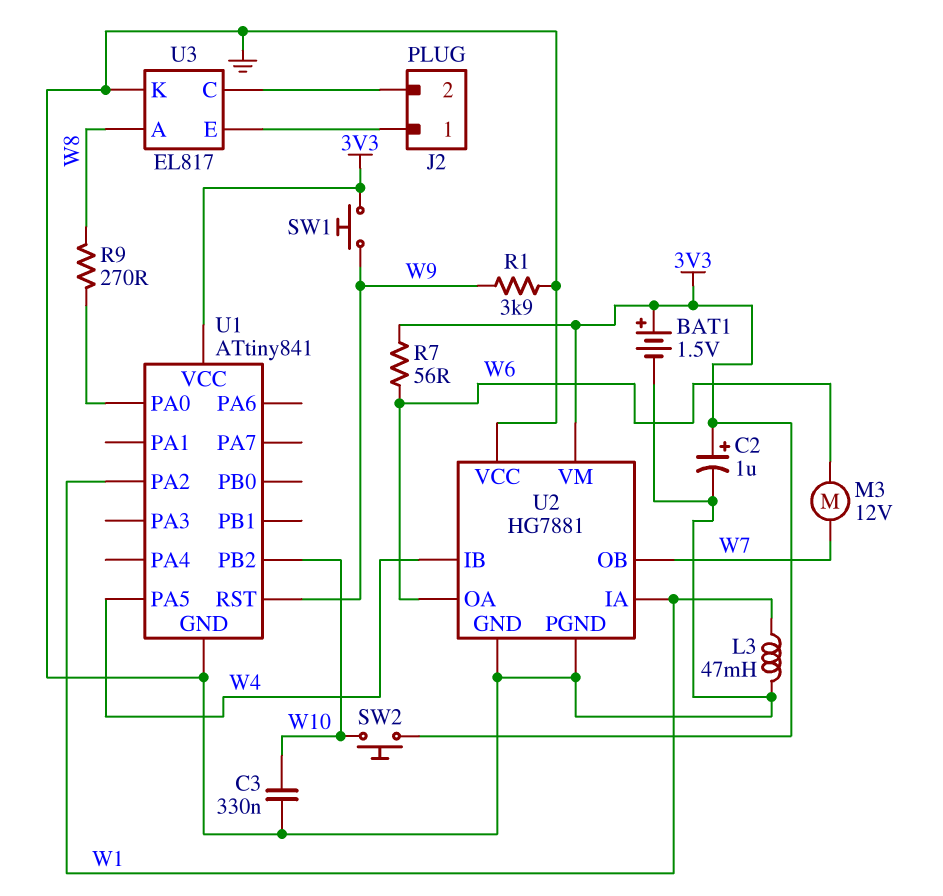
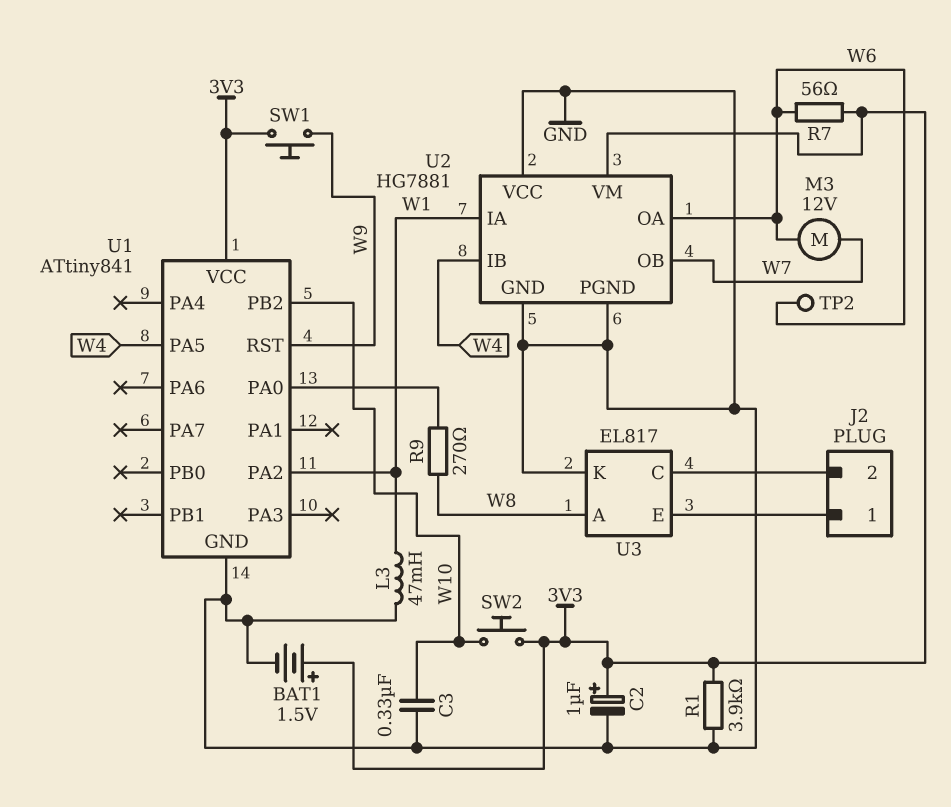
R1: 3.9k (GND, W9) -> 3.9k (3V3, GND)
TP2: none -> test point (W6)

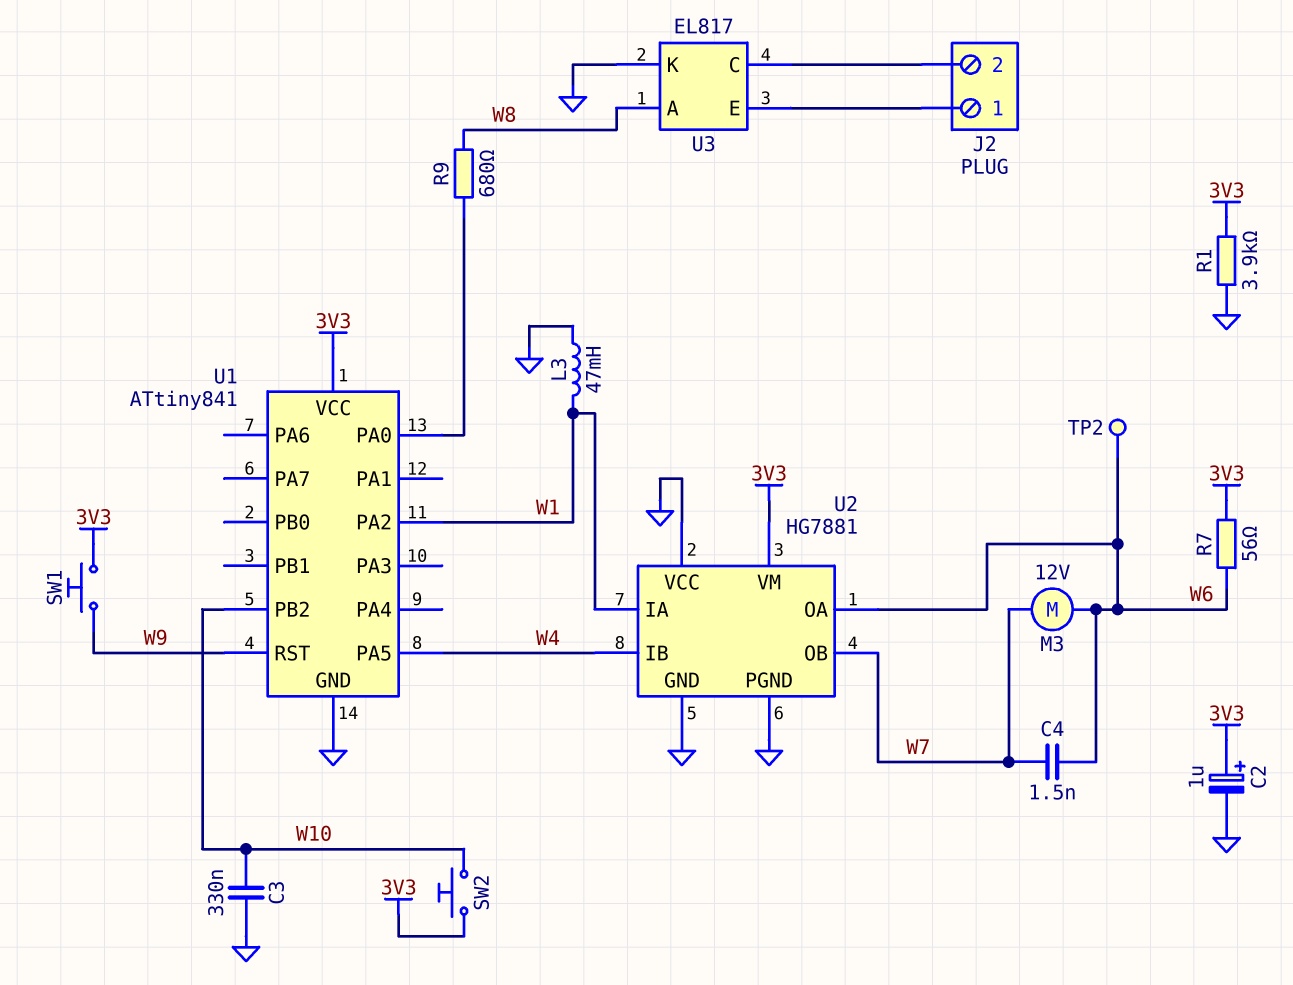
BAT1: 1.5V (plus 3V3, minus GND) -> none
C4: none -> 1.5nF (W6, W7)
R9: 270 (U1/PA0, W8) -> 680 (U1/PA0, W8)

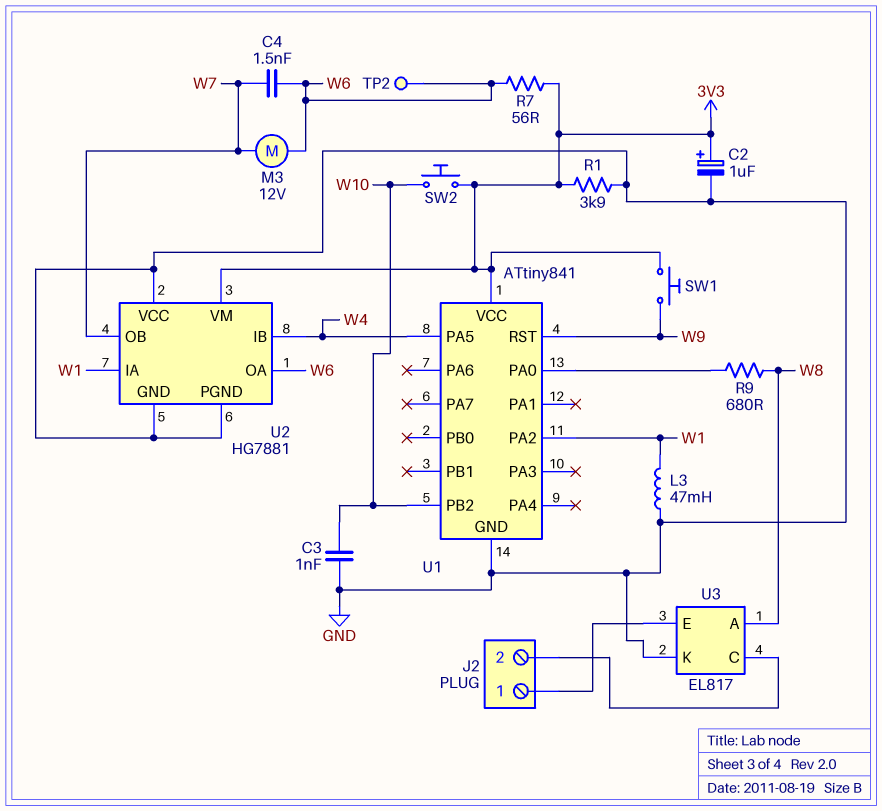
C3: 330nF (GND, W10) -> 1nF (GND, W10)

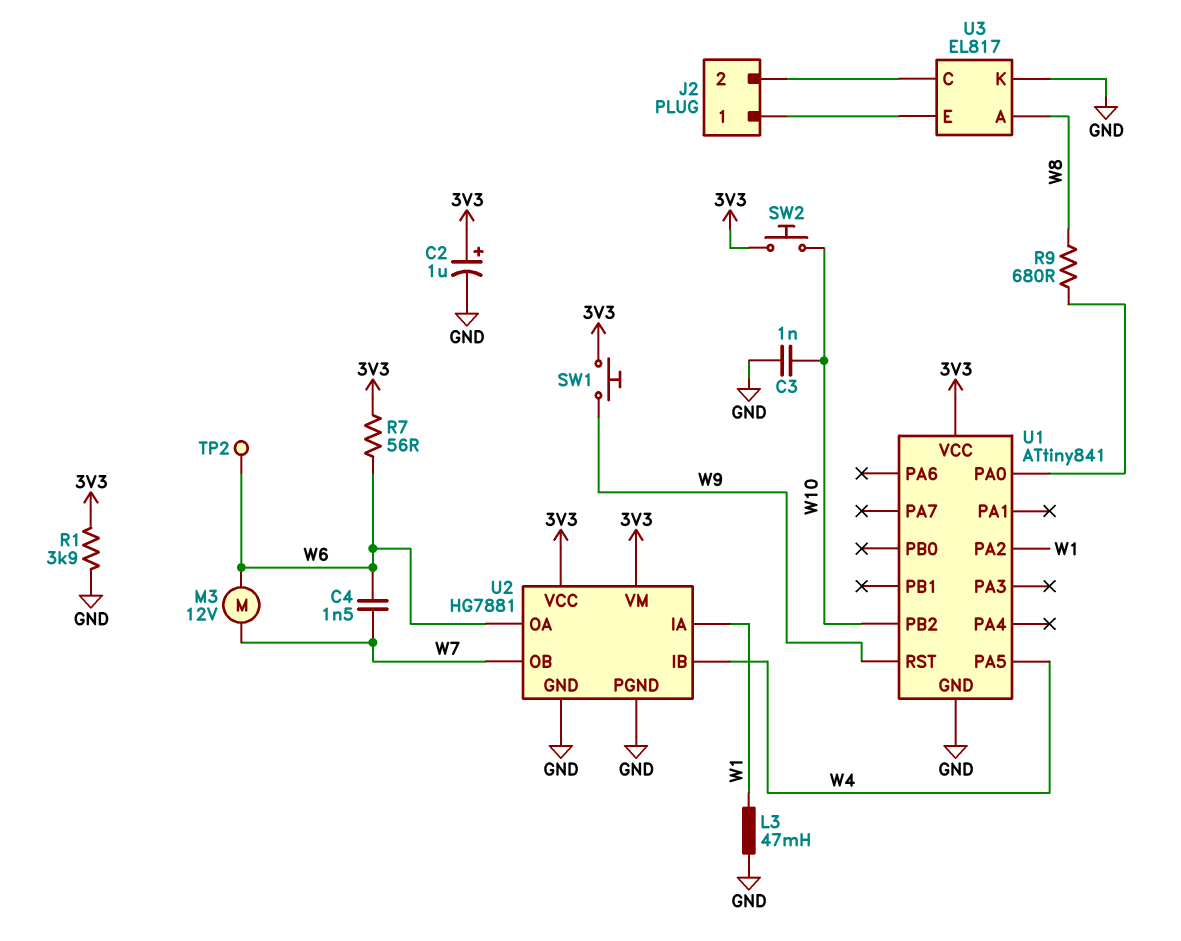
U2 pin VCC: GND -> 3V3

